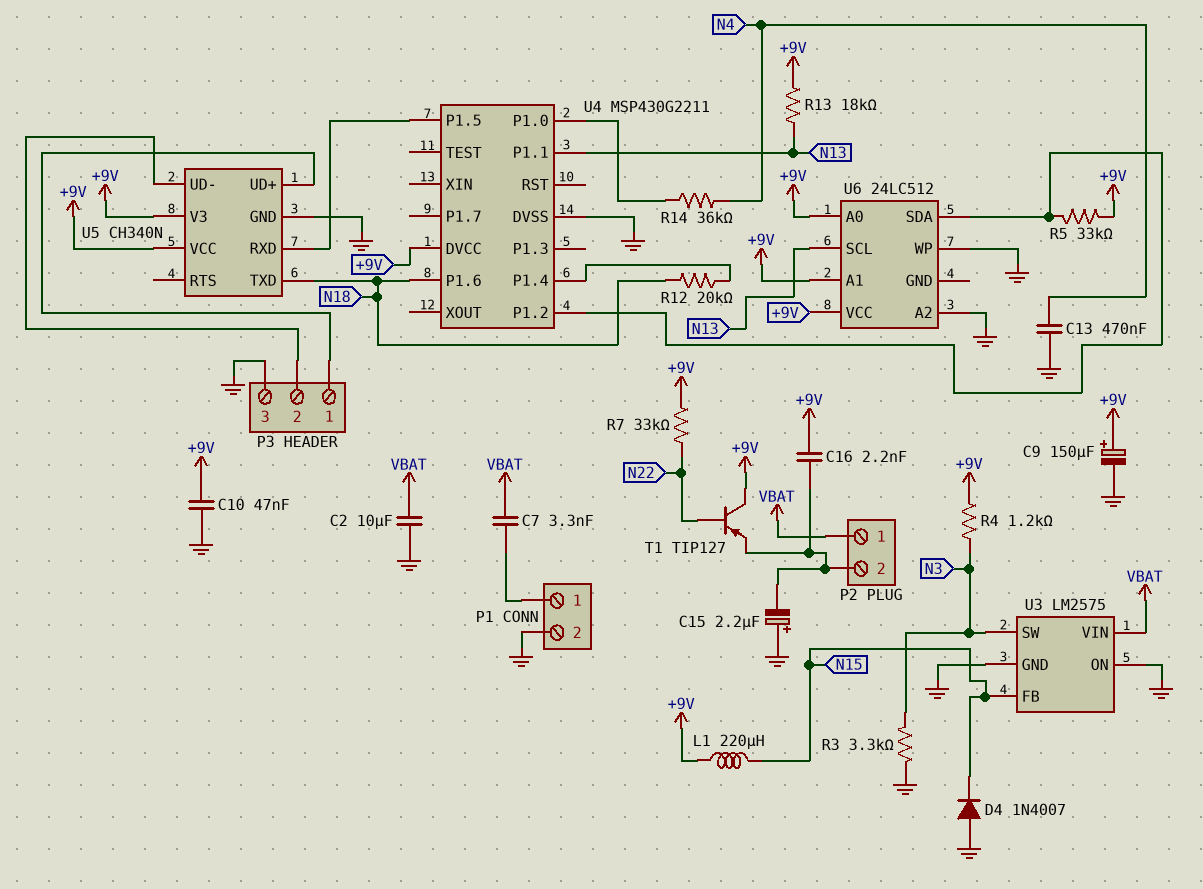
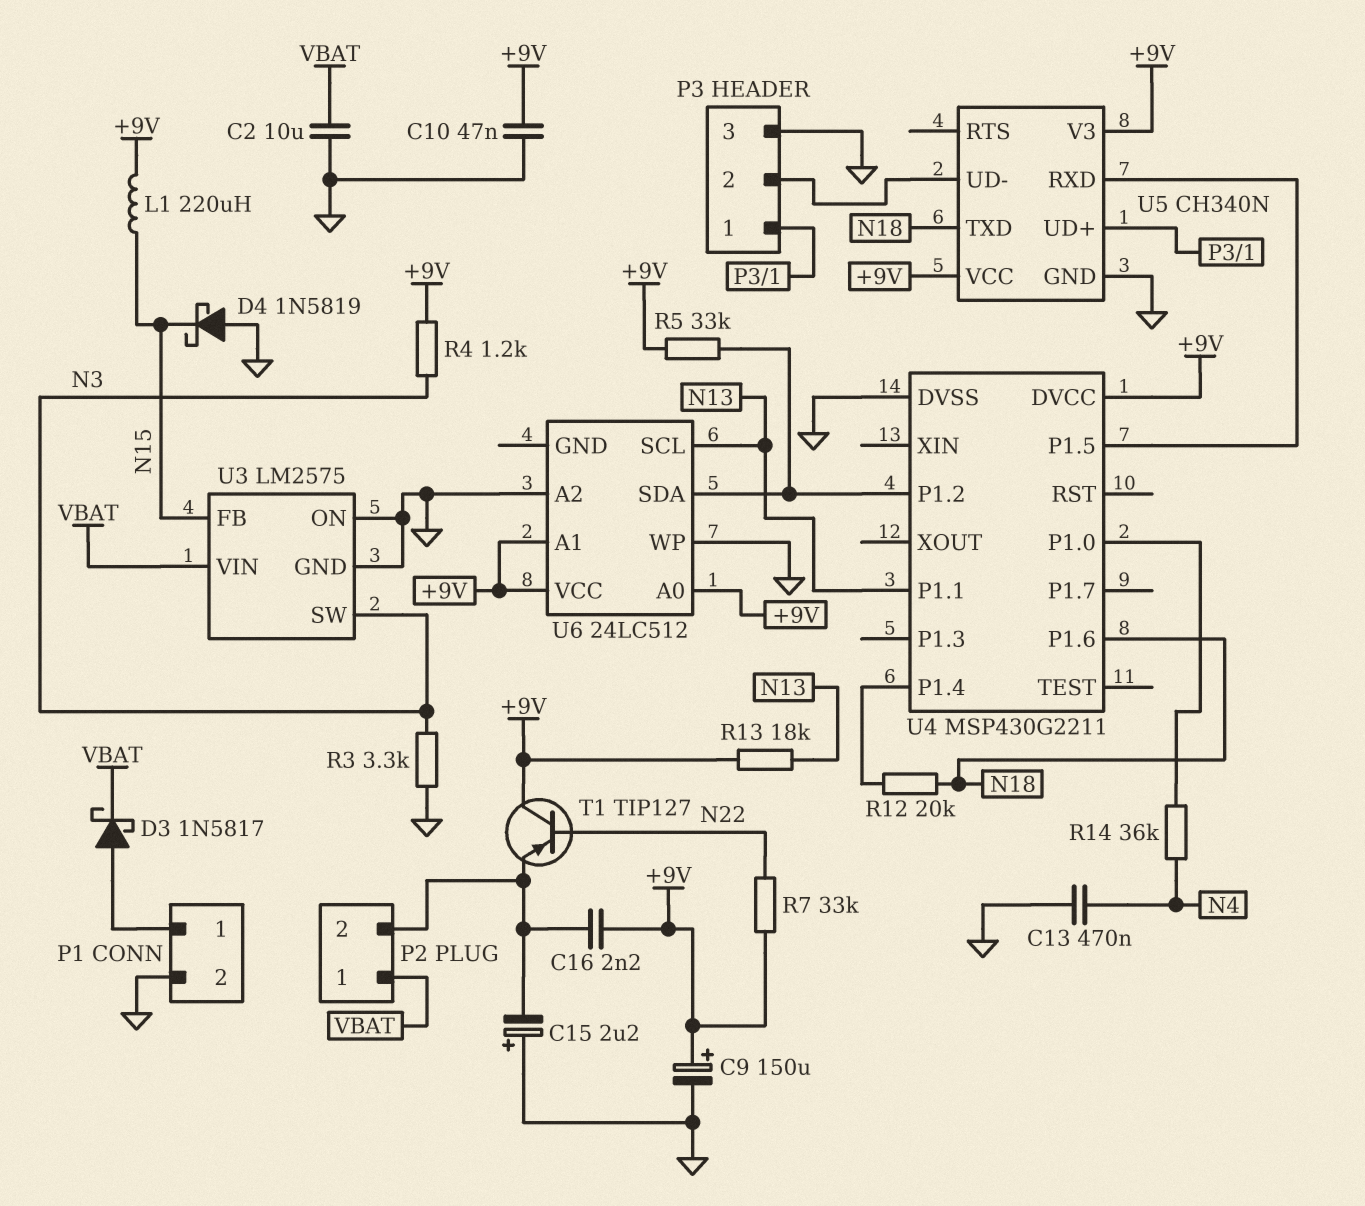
C7: 3.3nF (P1/1, VBAT) -> none
D3: none -> schottky 1N5817 (A P1/1, K VBAT)
D4: diode 1N4007 (A GND, K N15) -> schottky 1N5819 (A GND, K N15)

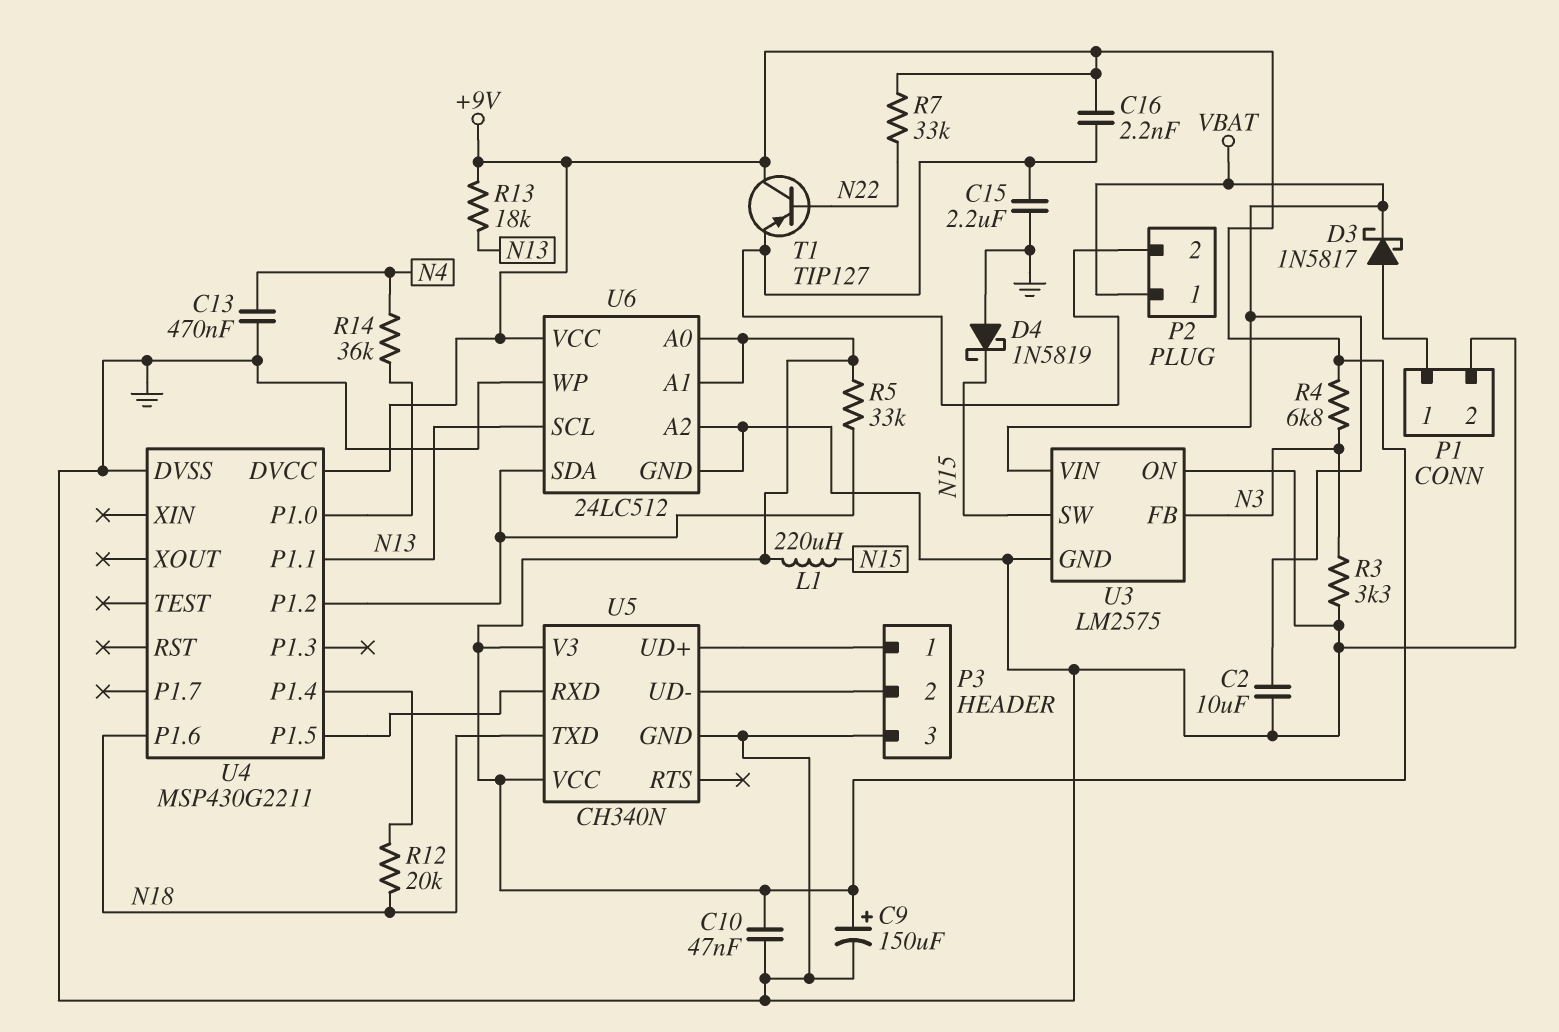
C15: 2.2uF (plus GND, minus P2/2) -> 2.2uF (GND, P2/2)
R4: 1.2k (+9V, N3) -> 6.8k (+9V, N3)
U3 pin FB: N15 -> N3
U3 pin SW: N3 -> N15
U6 pin GND: none -> GND

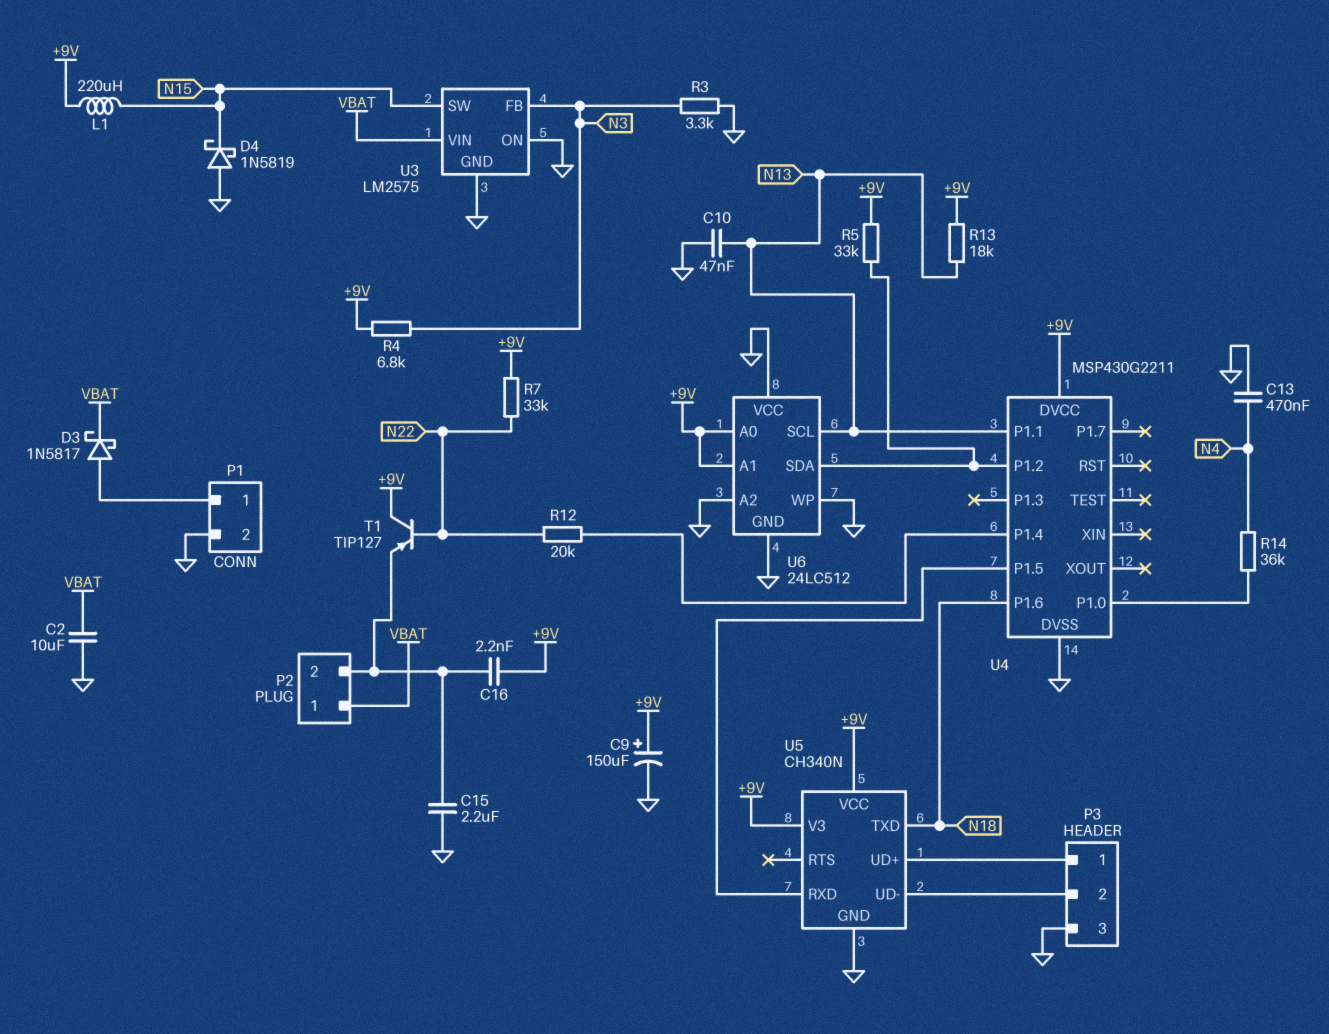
C10: 47nF (+9V, GND) -> 47nF (GND, N13)
R12: 20k (N18, U4/P1.4) -> 20k (N22, U4/P1.4)
U6 pin VCC: +9V -> GND

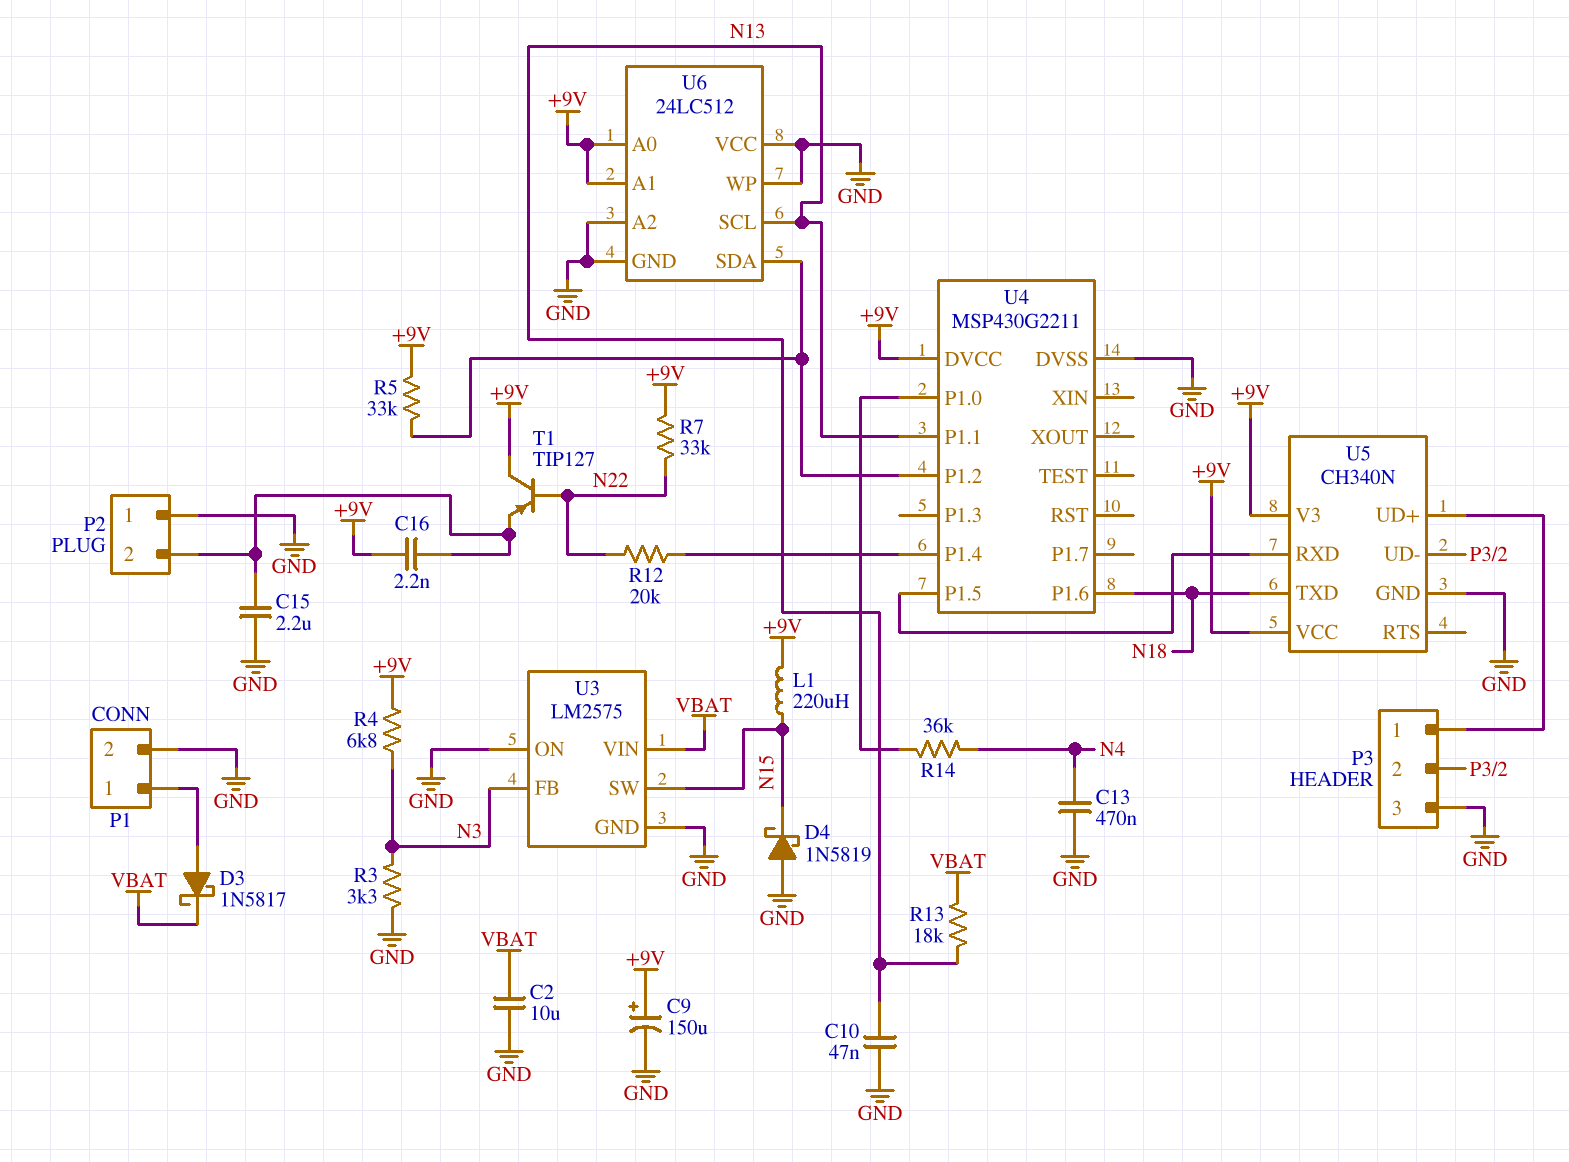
P2 pin 1: VBAT -> GND
R13: 18k (+9V, N13) -> 18k (N13, VBAT)

